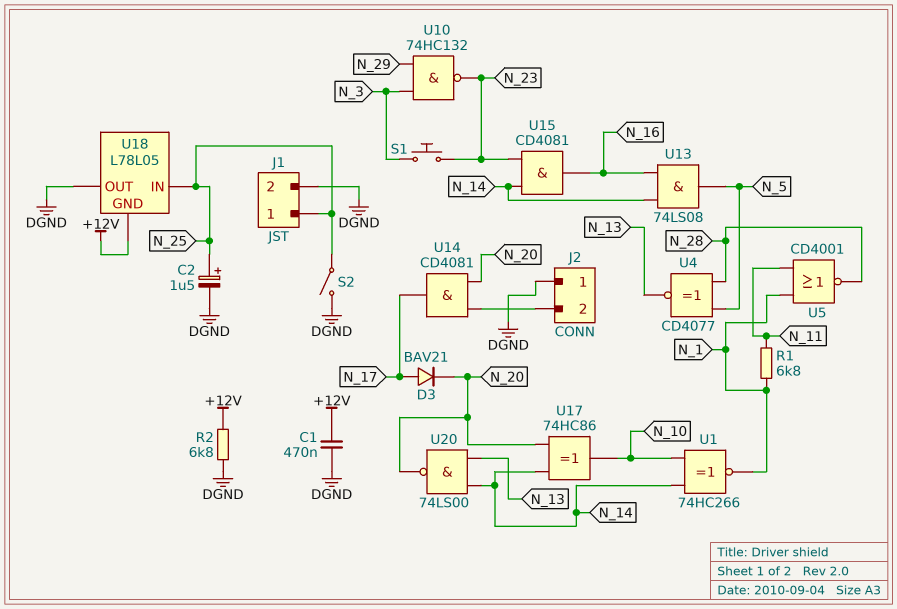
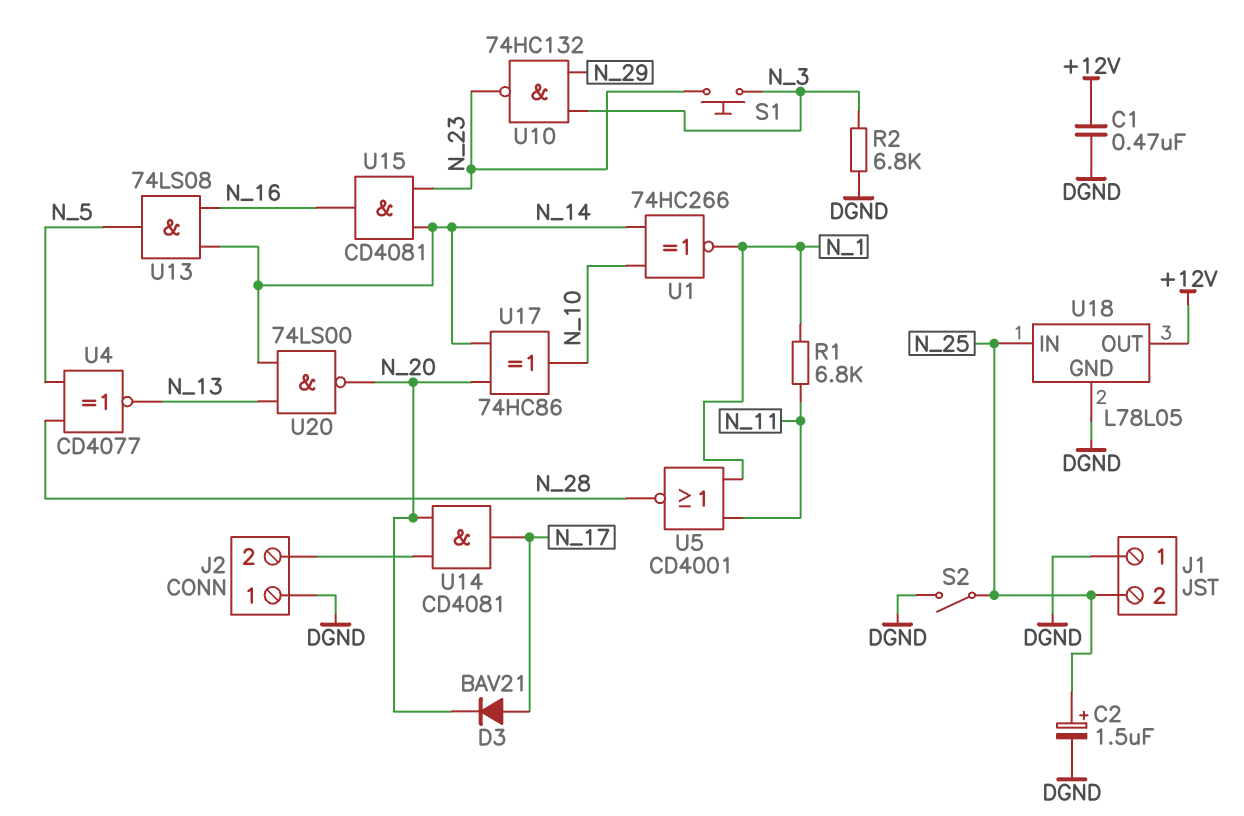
J1 pin 1: N_25 -> DGND
J1 pin 2: DGND -> N_25
R2: 6.8k (+12V, DGND) -> 6.8k (DGND, N_3)
U18 pin GND: +12V -> DGND
U18 pin OUT: DGND -> +12V

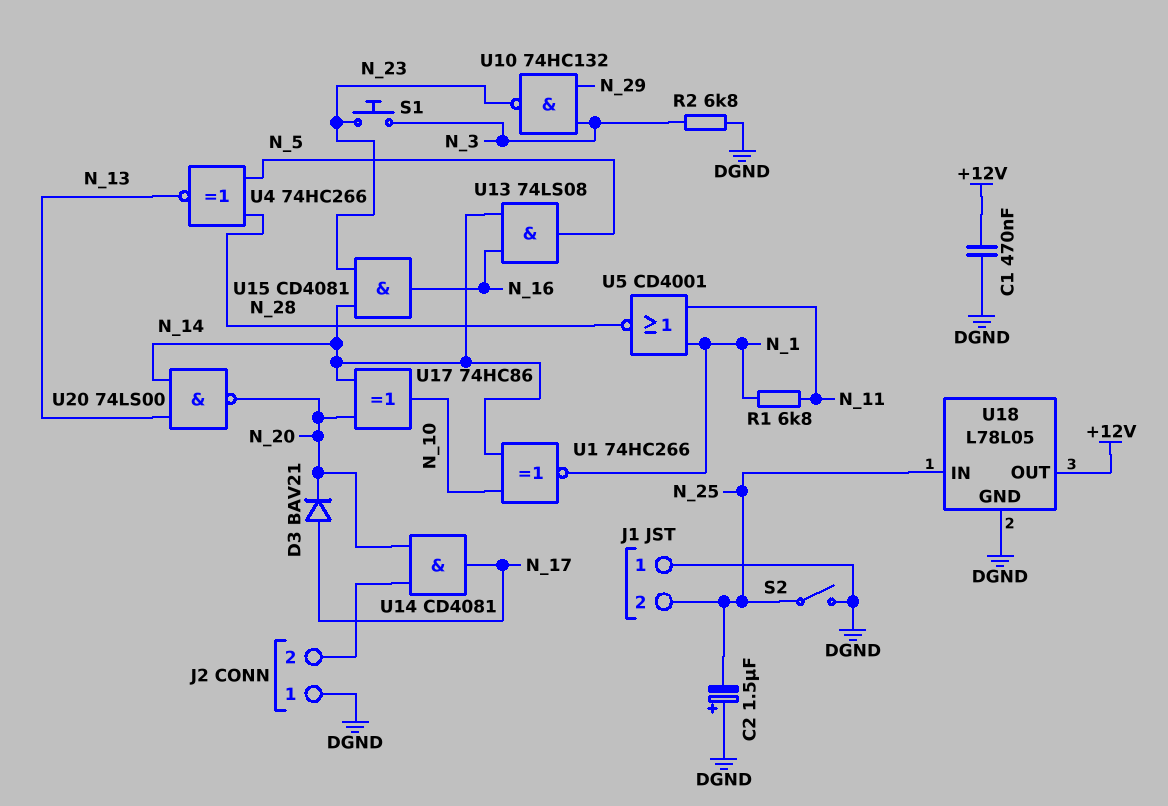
C2: 1.5uF (plus N_25, minus DGND) -> 1.5uF (plus DGND, minus N_25)
U4: XNOR CD4077 (in N_5, in N_28, out N_13) -> XNOR 74HC266 (in N_5, in N_28, out N_13)

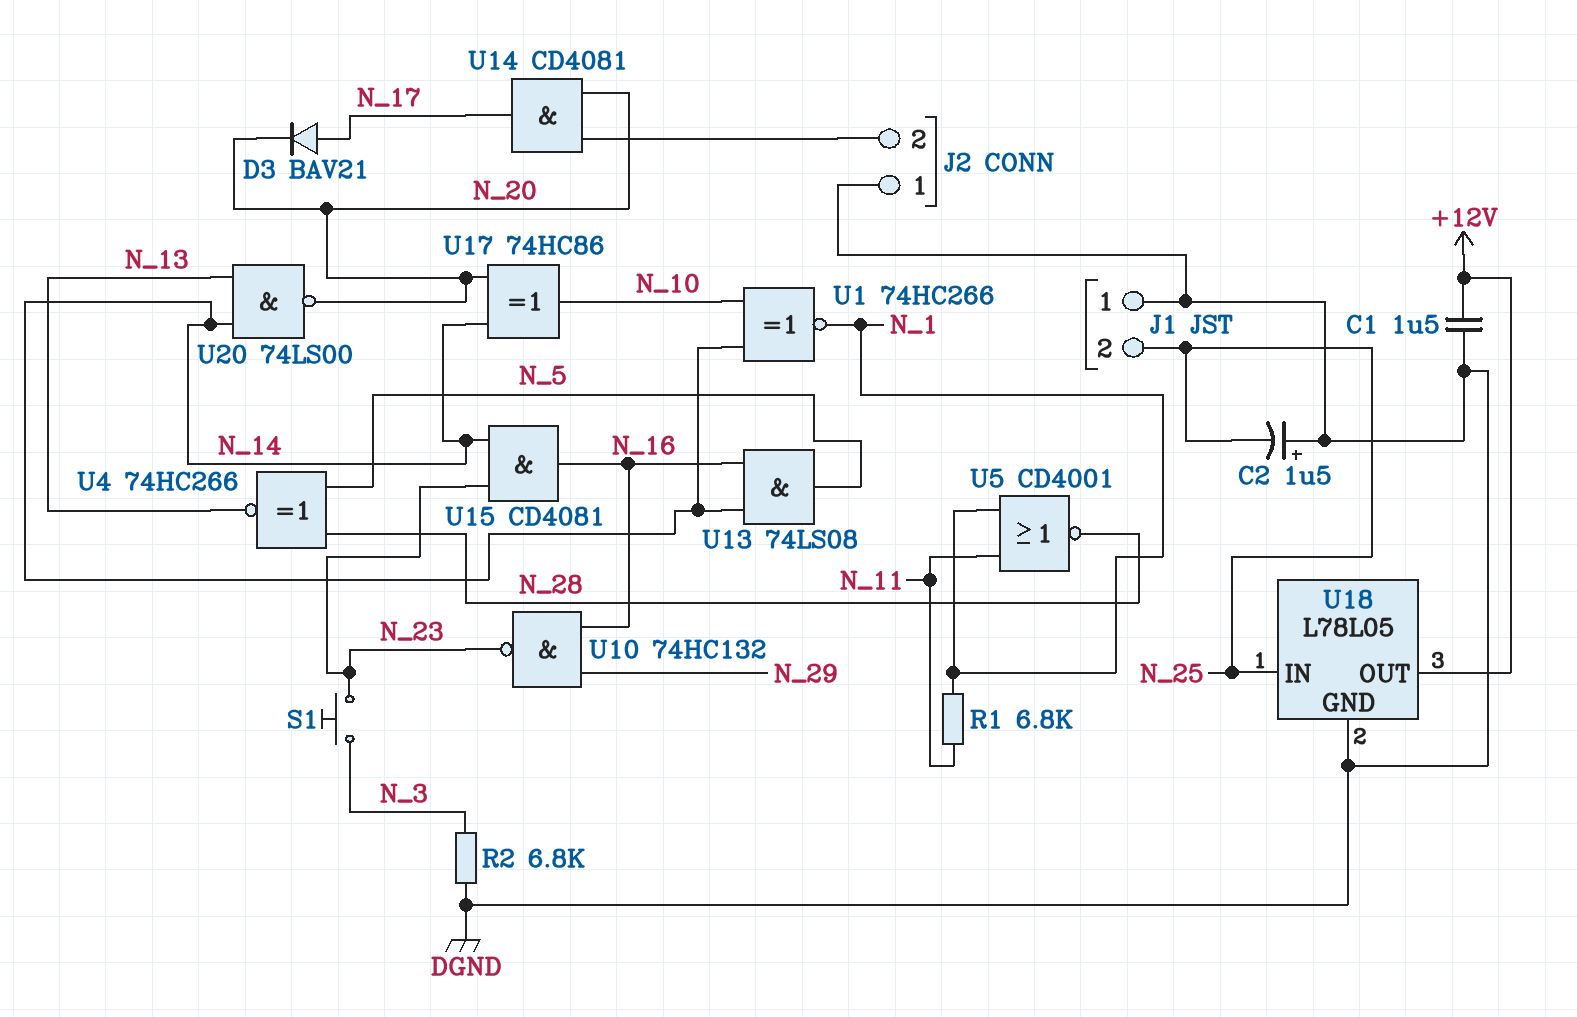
C1: 470nF (+12V, DGND) -> 1.5uF (+12V, DGND)
S2: switch (DGND, N_25) -> none
U10: NAND 74HC132 (in N_3, in N_29, out N_23) -> NAND 74HC132 (in N_16, in N_29, out N_23)

